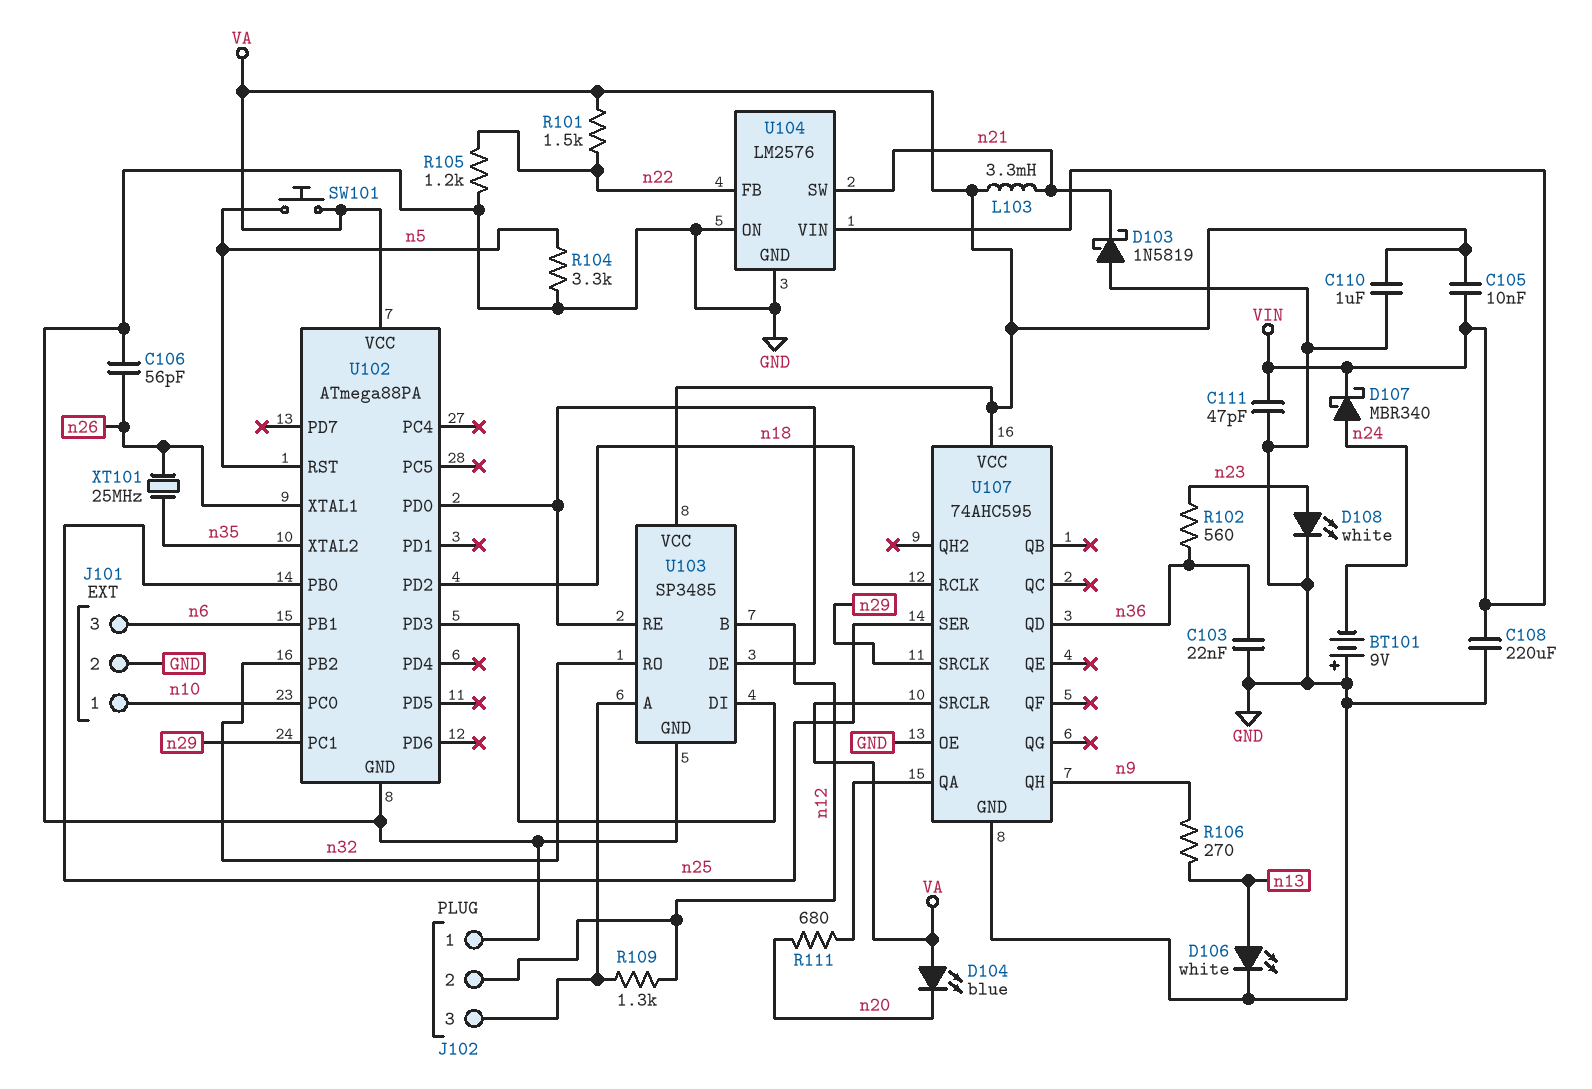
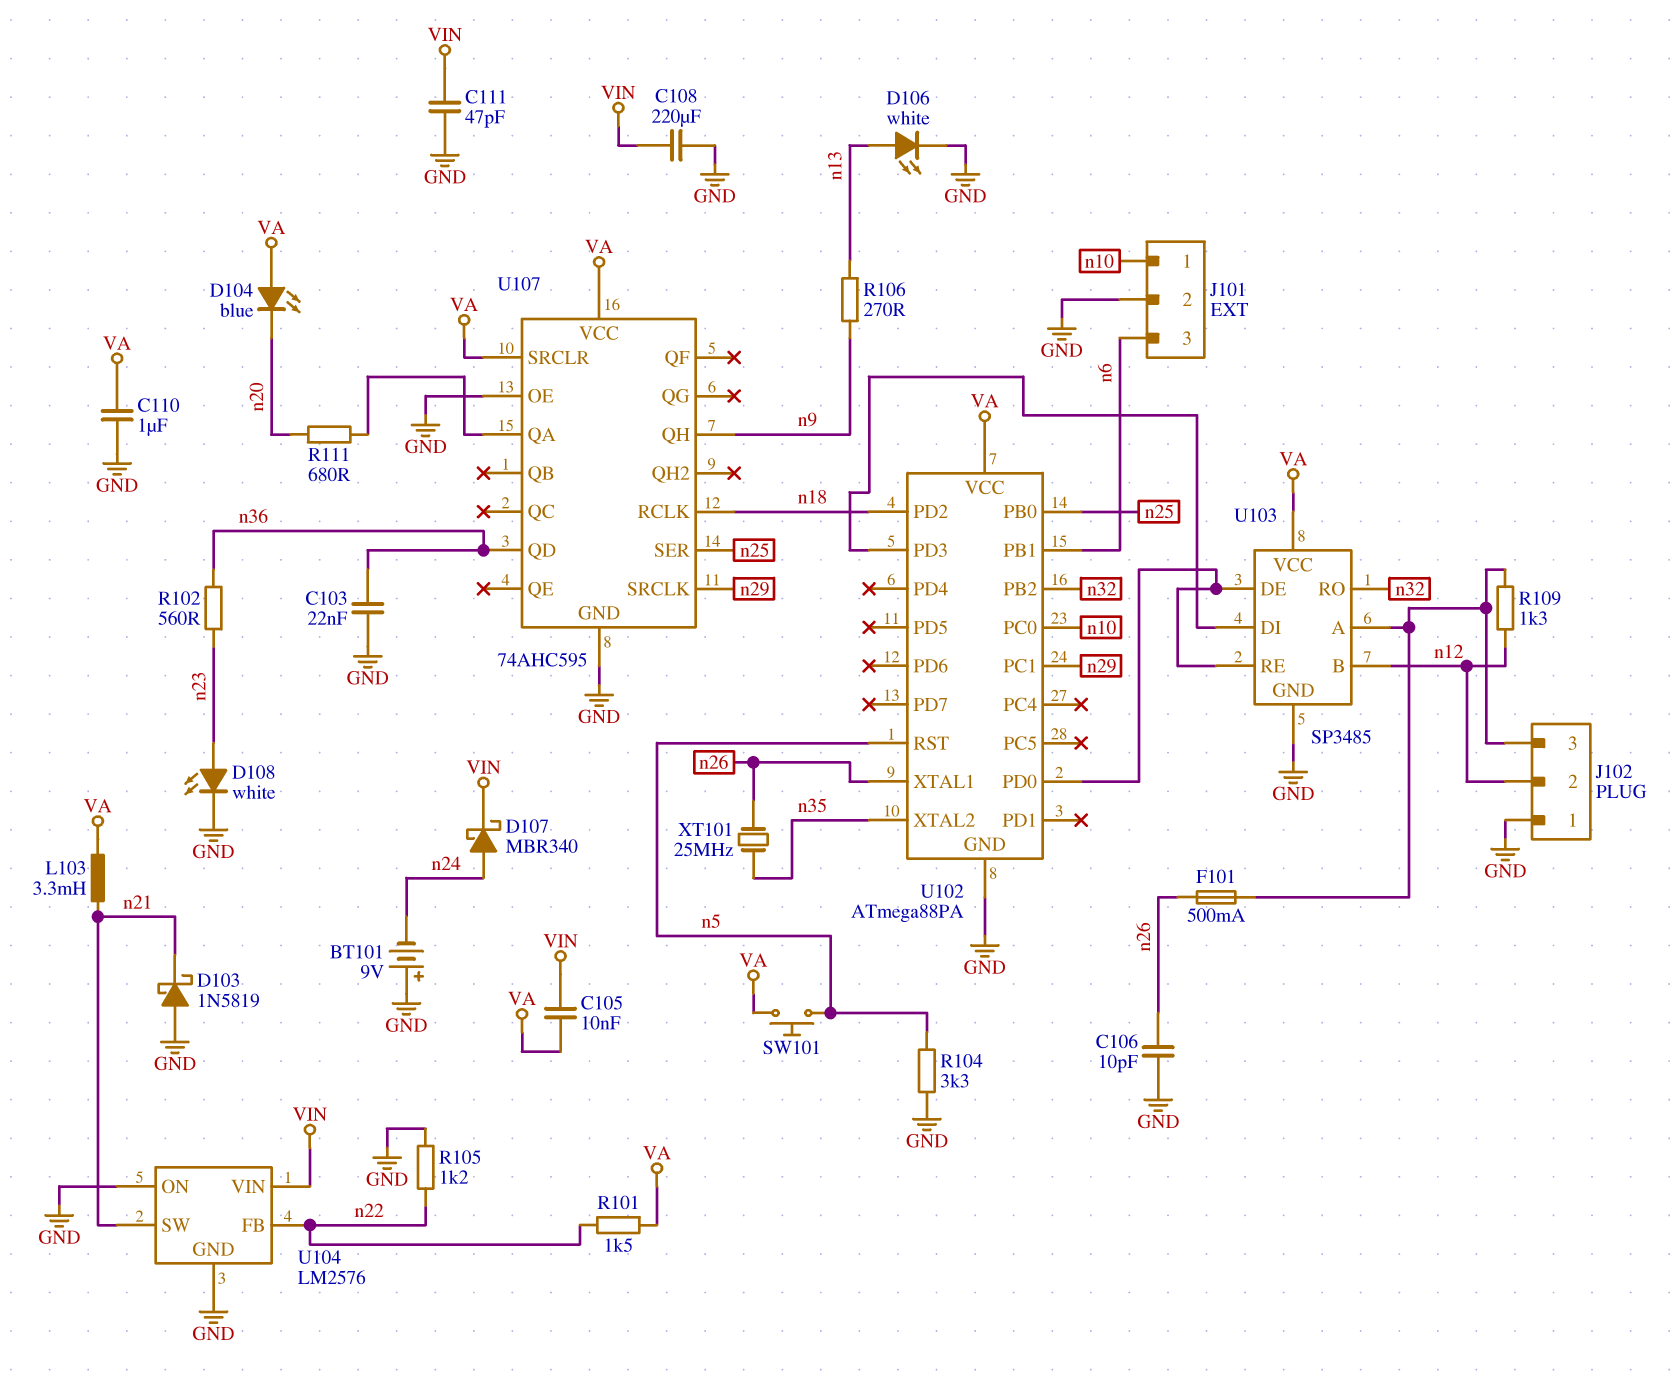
C106: 56pF (GND, n26) -> 10pF (GND, n26)
F101: none -> 500mA (J102/3, n26)

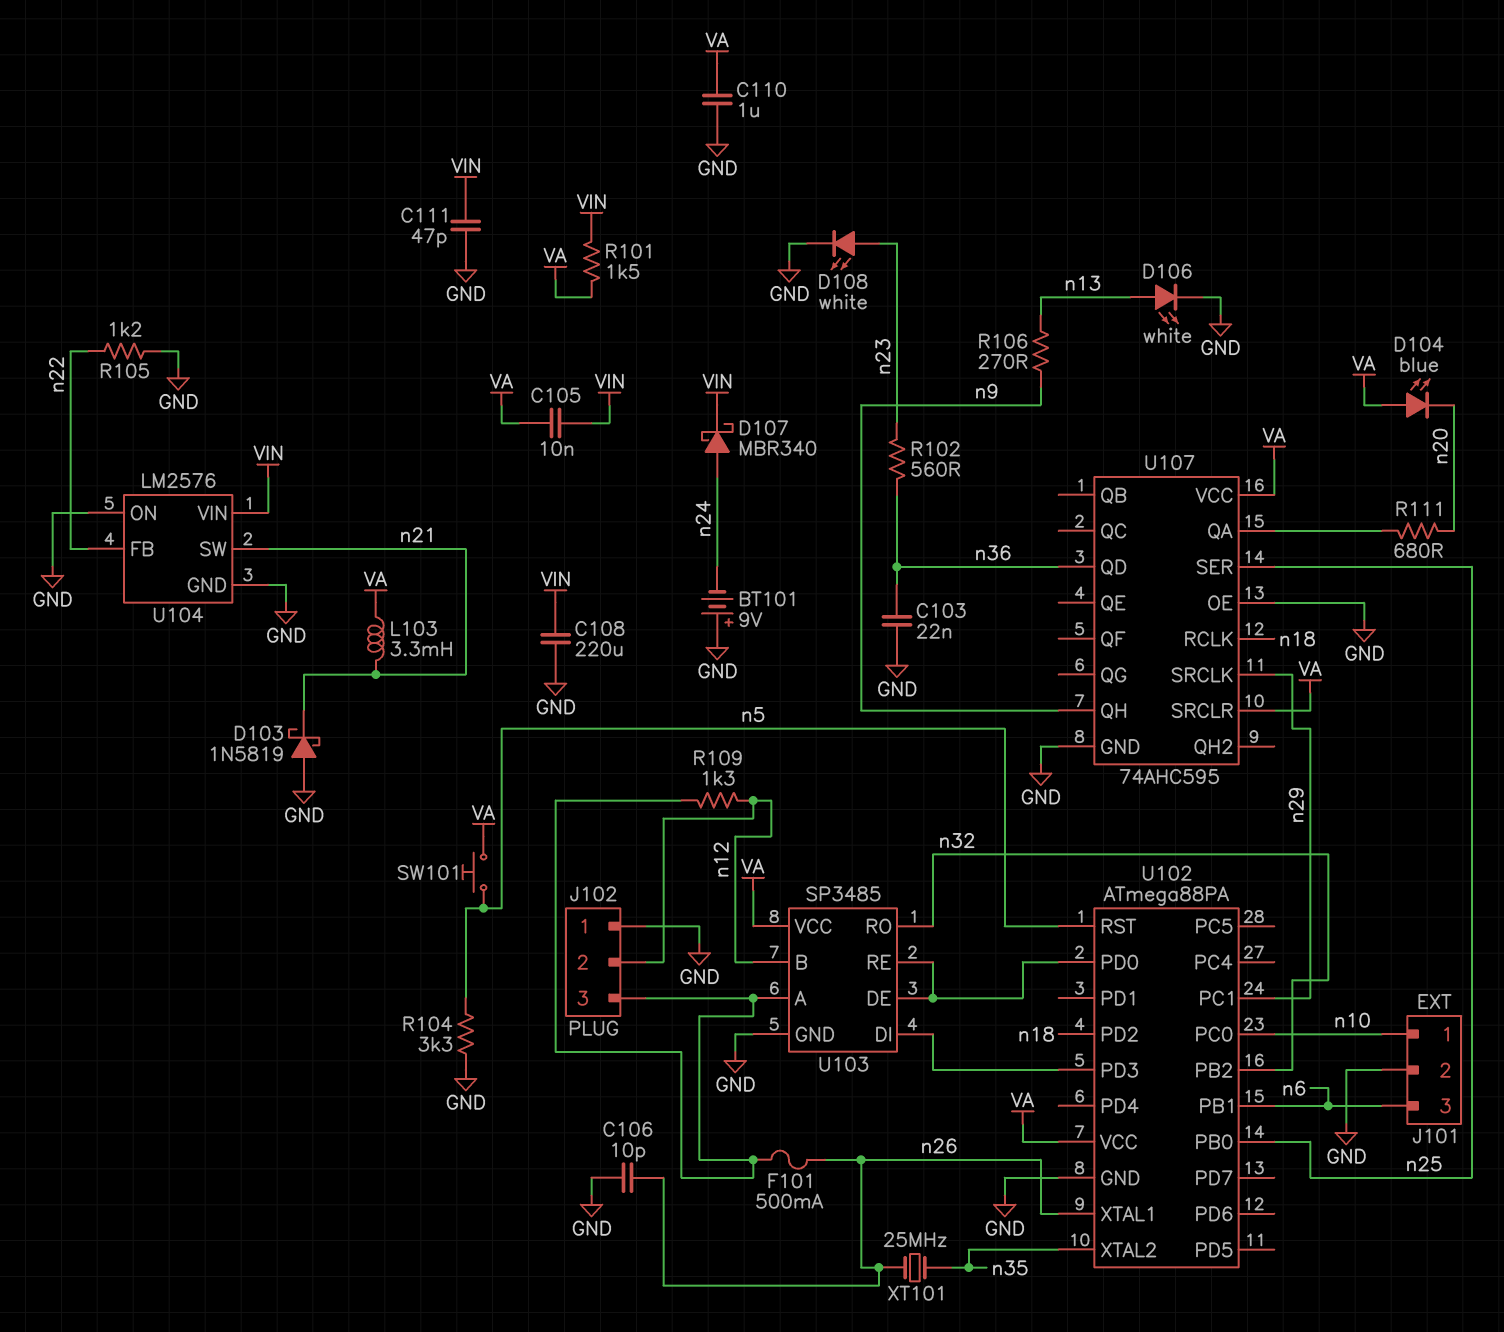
R101: 1.5k (VA, n22) -> 1.5k (VA, VIN)

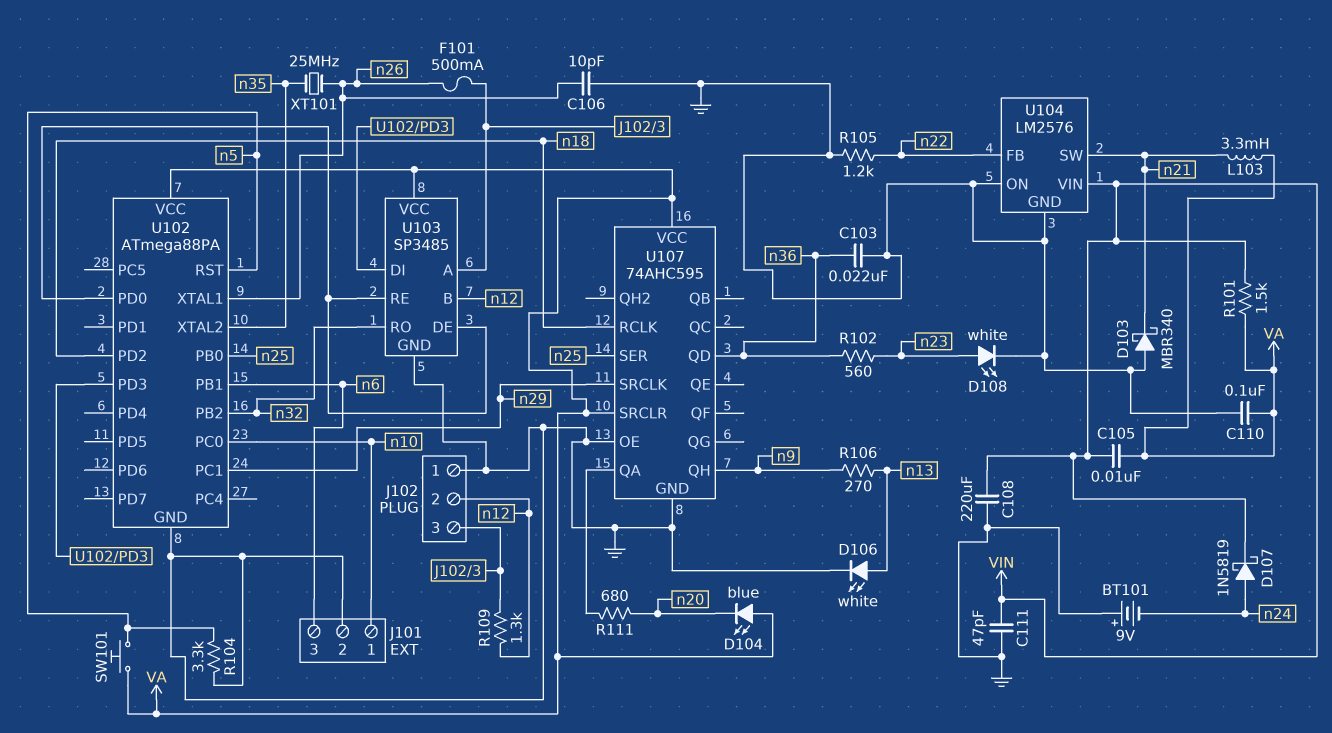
C110: 1uF (GND, VA) -> 100nF (GND, VA)
D103: schottky 1N5819 (A GND, K n21) -> schottky MBR340 (A GND, K n21)
D107: schottky MBR340 (A n24, K VIN) -> schottky 1N5819 (A n24, K VIN)

